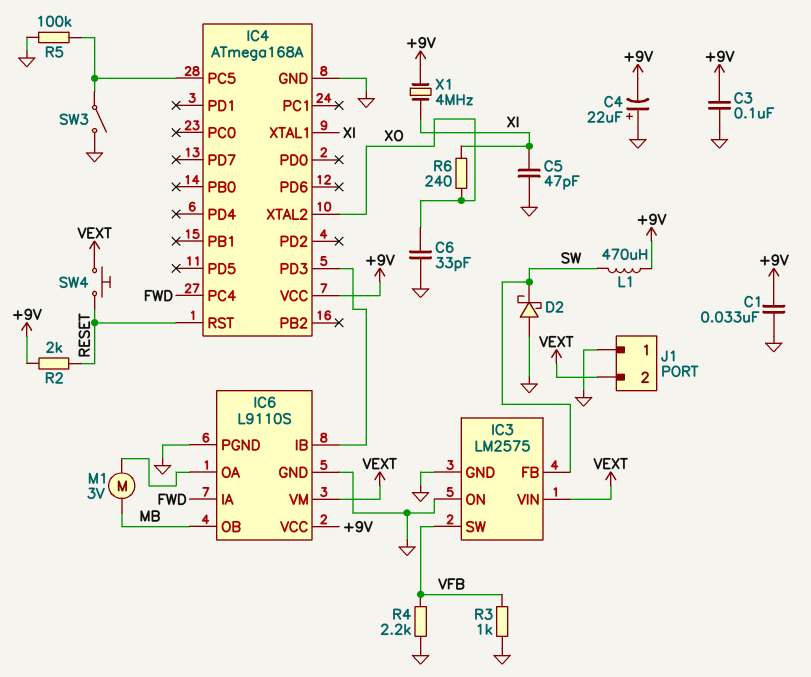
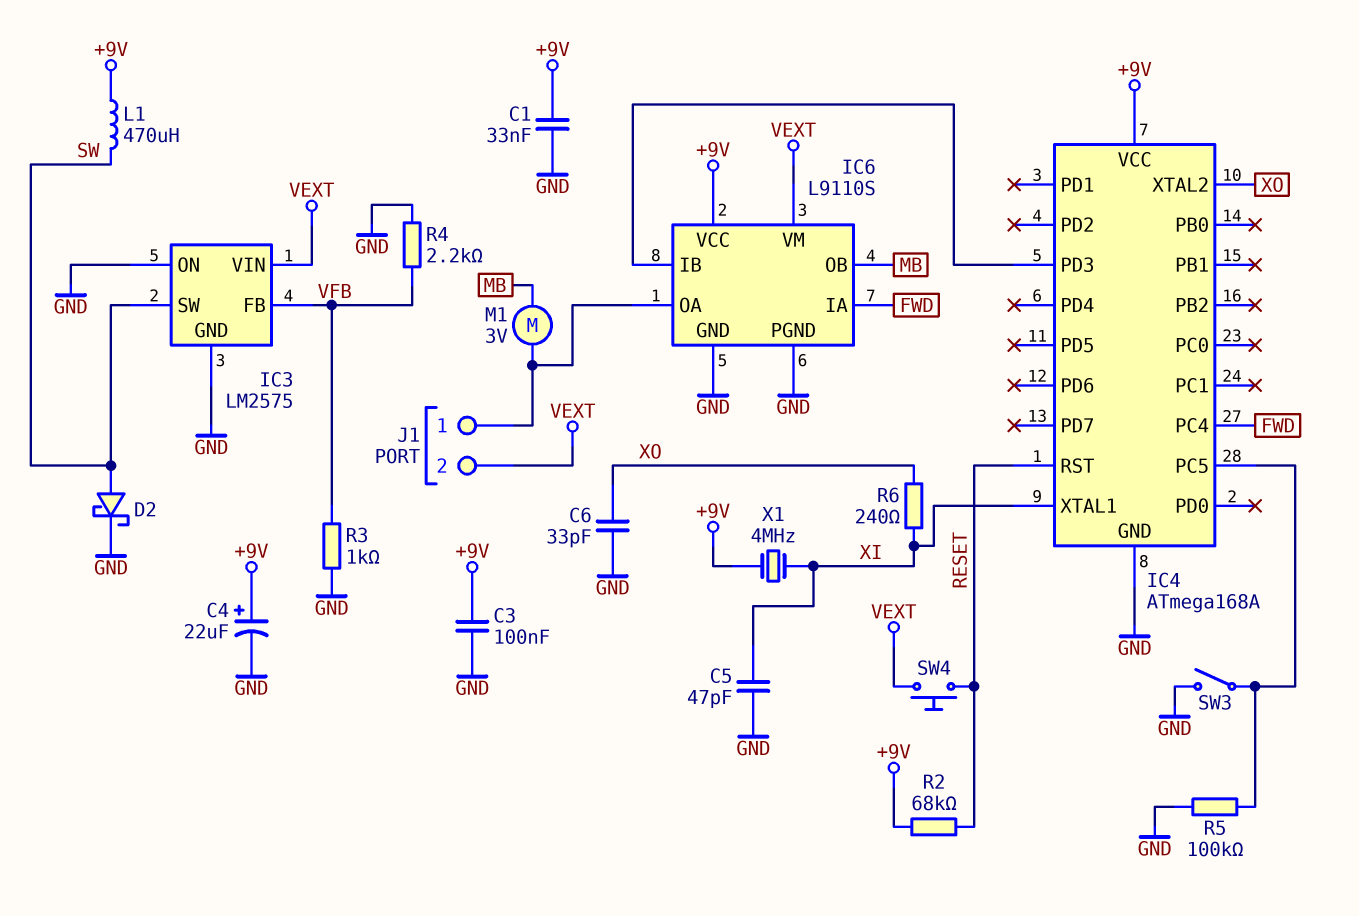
C4: 22uF (plus GND, minus +9V) -> 22uF (plus +9V, minus GND)
D2: schottky (A GND, K SW) -> schottky (A SW, K GND)
IC3 pin FB: SW -> VFB
IC3 pin SW: VFB -> SW
J1 pin 1: GND -> IC6/OA
R2: 2k (+9V, RESET) -> 68k (+9V, RESET)

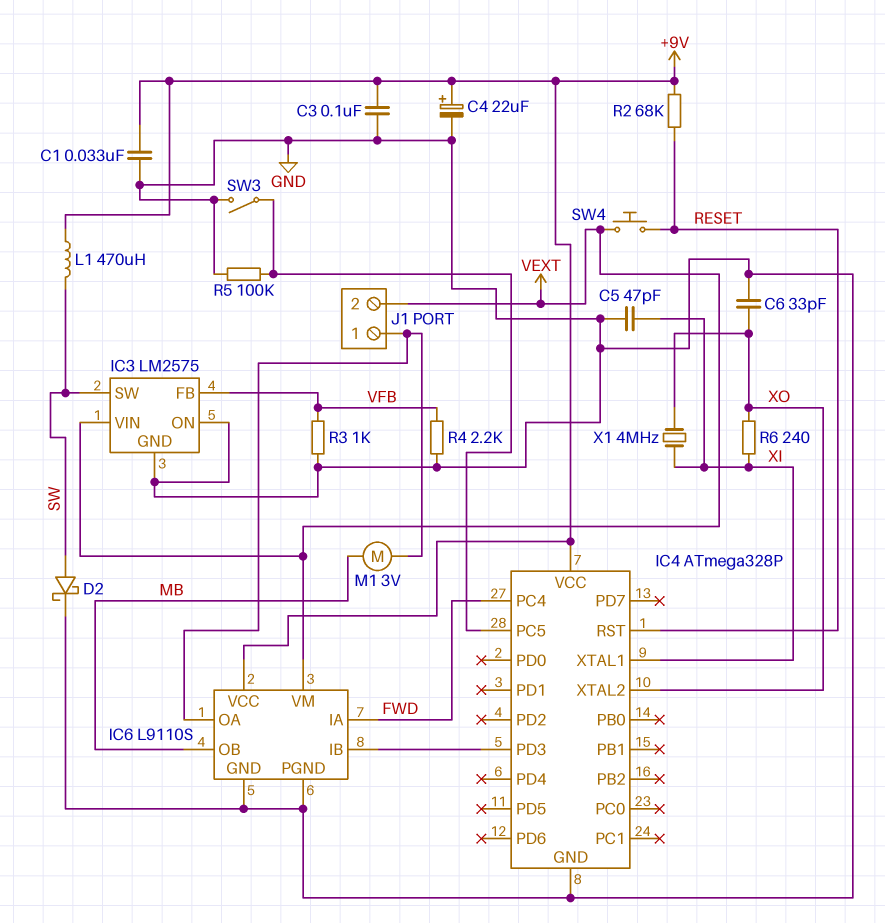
IC4: ATmega168A -> ATmega328P
X1: 4MHz (+9V, XI) -> 4MHz (XI, XO)

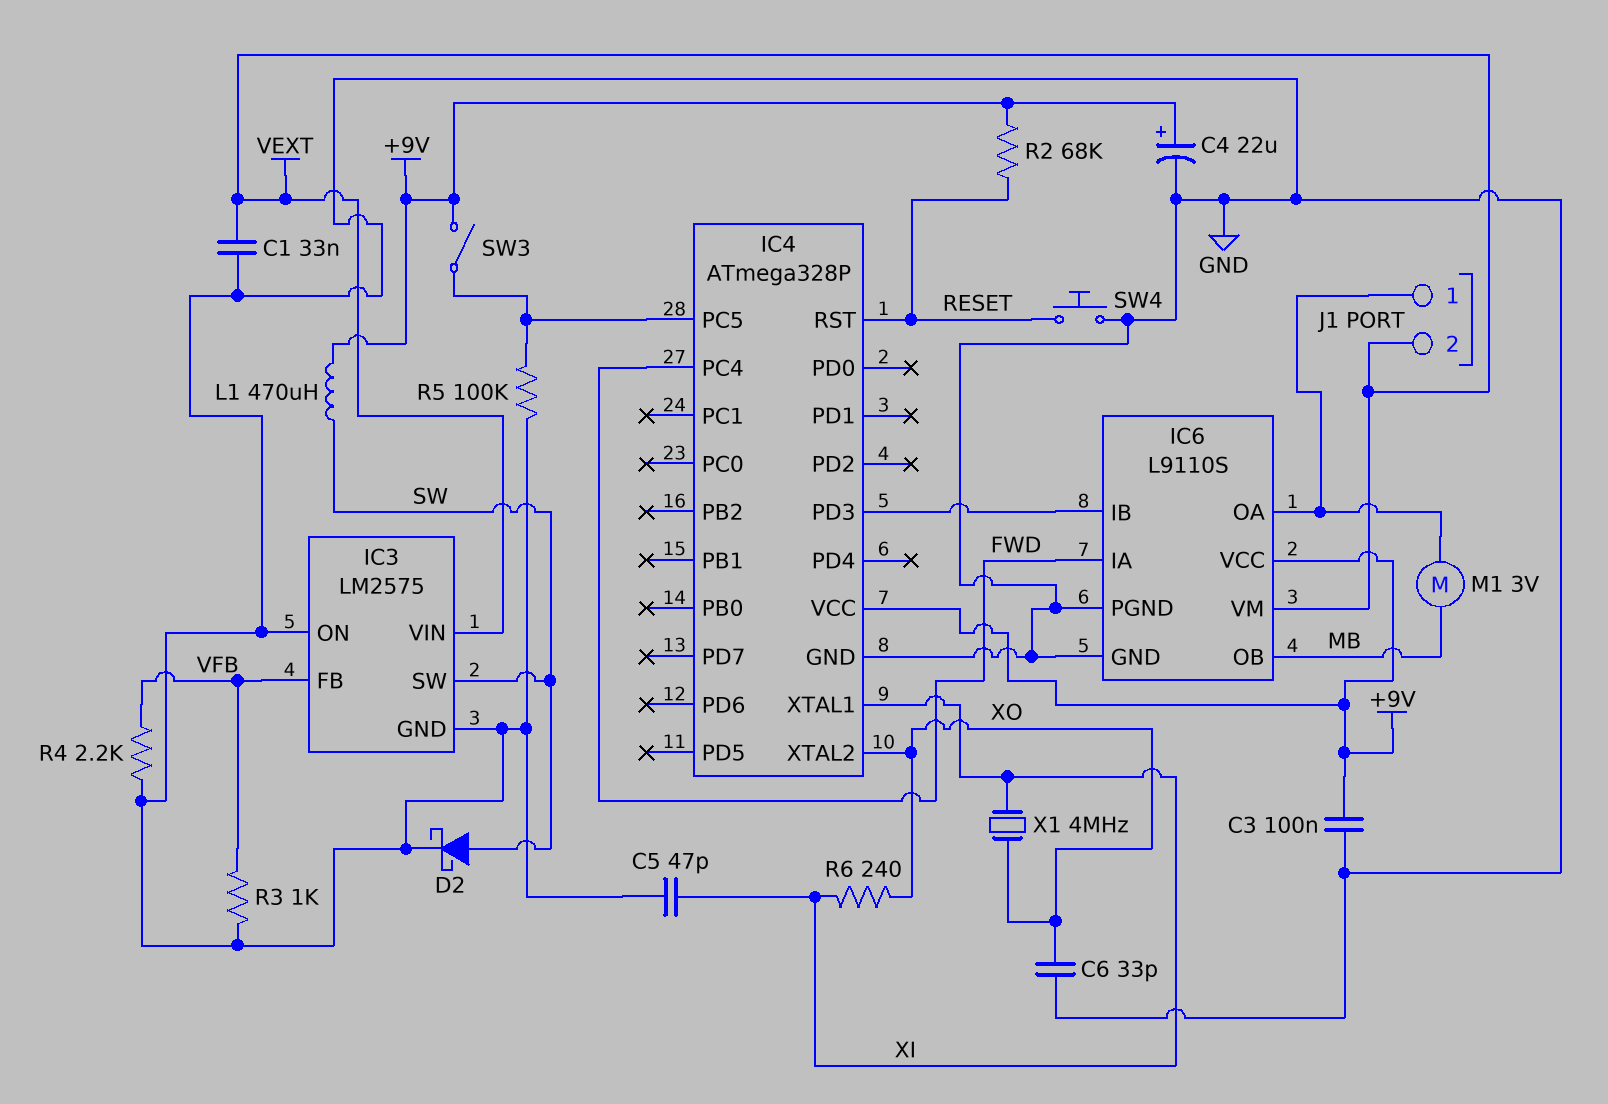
C1: 33nF (+9V, GND) -> 33nF (GND, VEXT)
SW3: switch (GND, IC4/PC5) -> switch (+9V, IC4/PC5)
SW4: button (RESET, VEXT) -> button (GND, RESET)

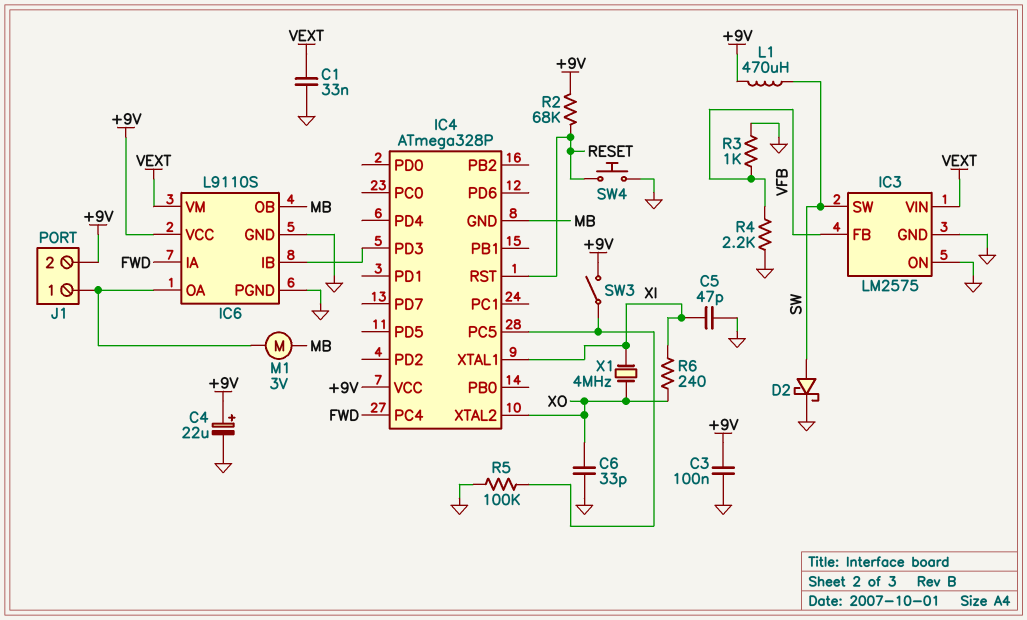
IC4 pin GND: GND -> MB
J1 pin 2: VEXT -> +9V

